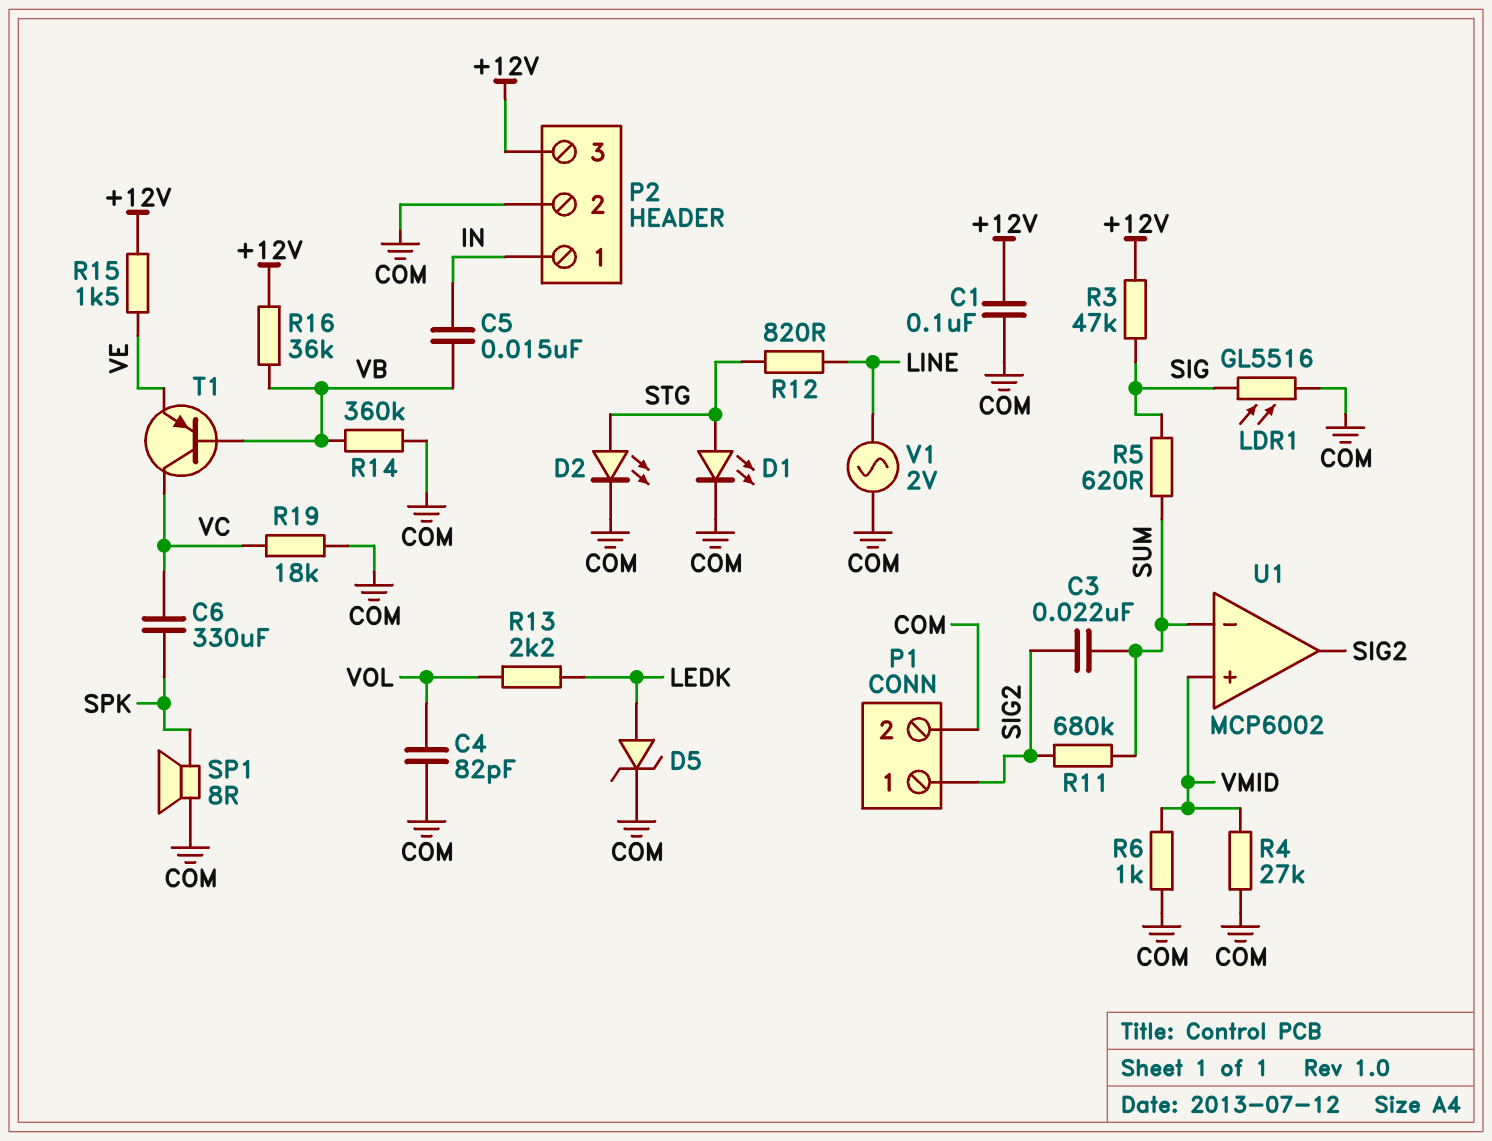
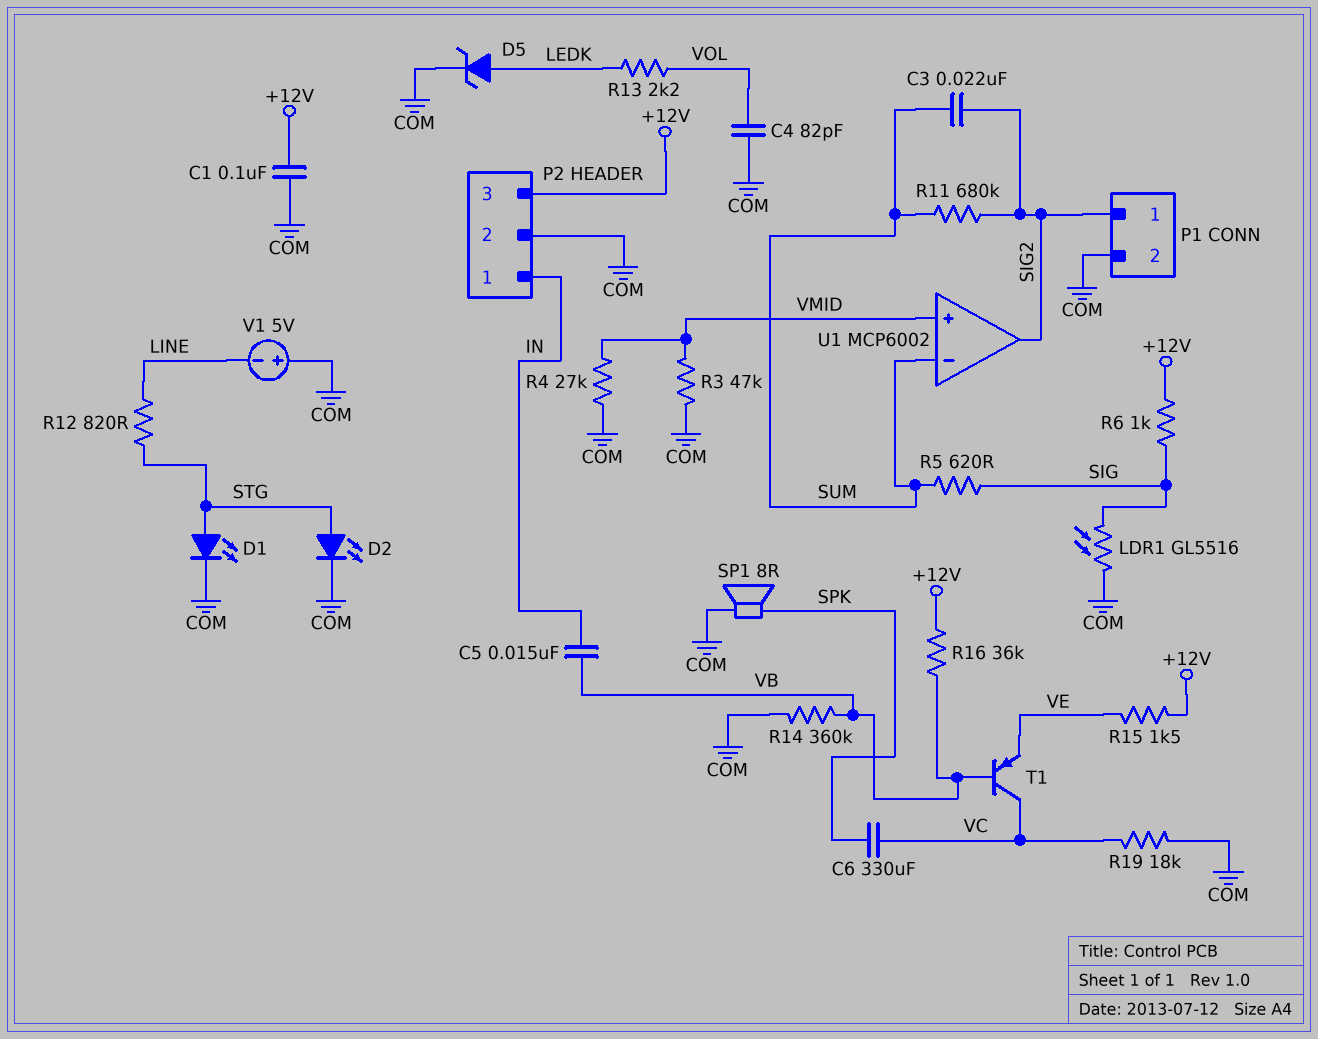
R3: 47k (+12V, SIG) -> 47k (COM, VMID)
R6: 1k (COM, VMID) -> 1k (+12V, SIG)
V1: AC 2V (COM, LINE) -> 5V (plus COM, minus LINE)

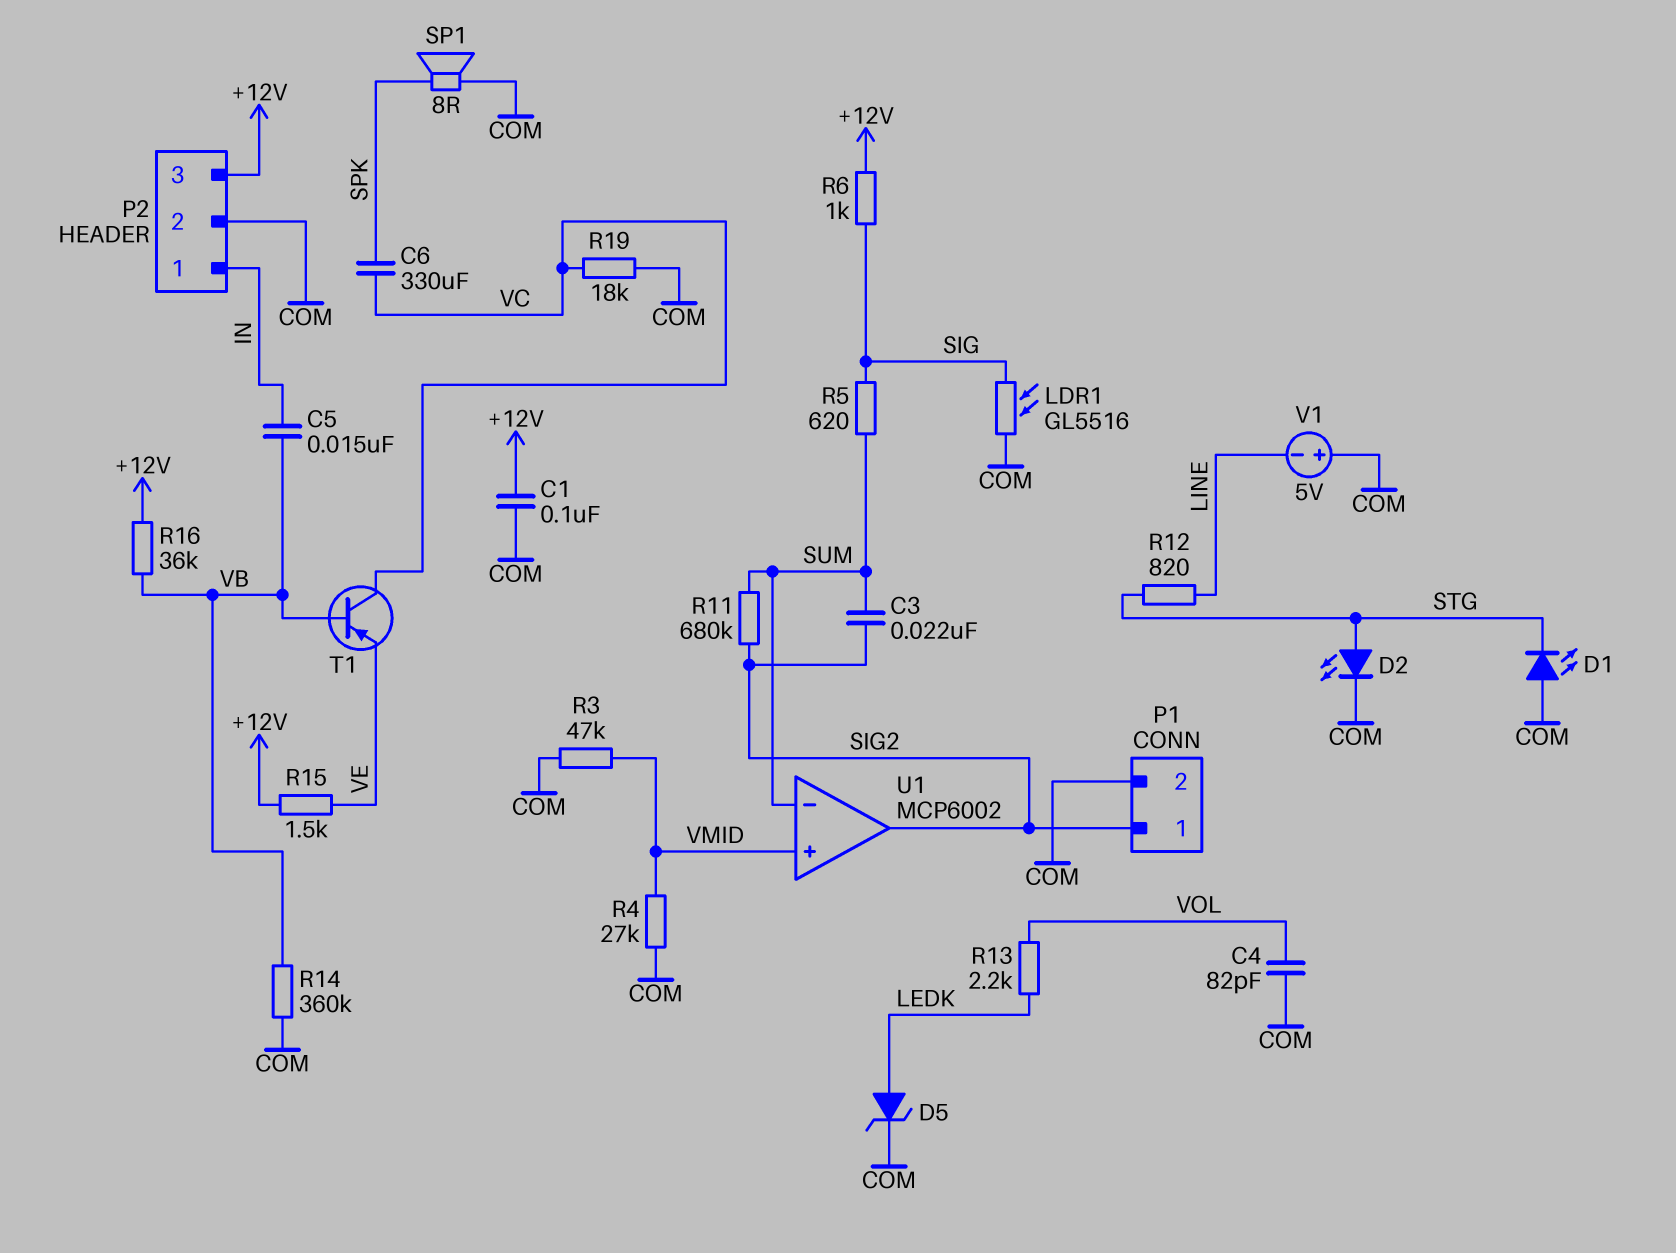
D1: LED (A STG, K COM) -> LED (A COM, K STG)

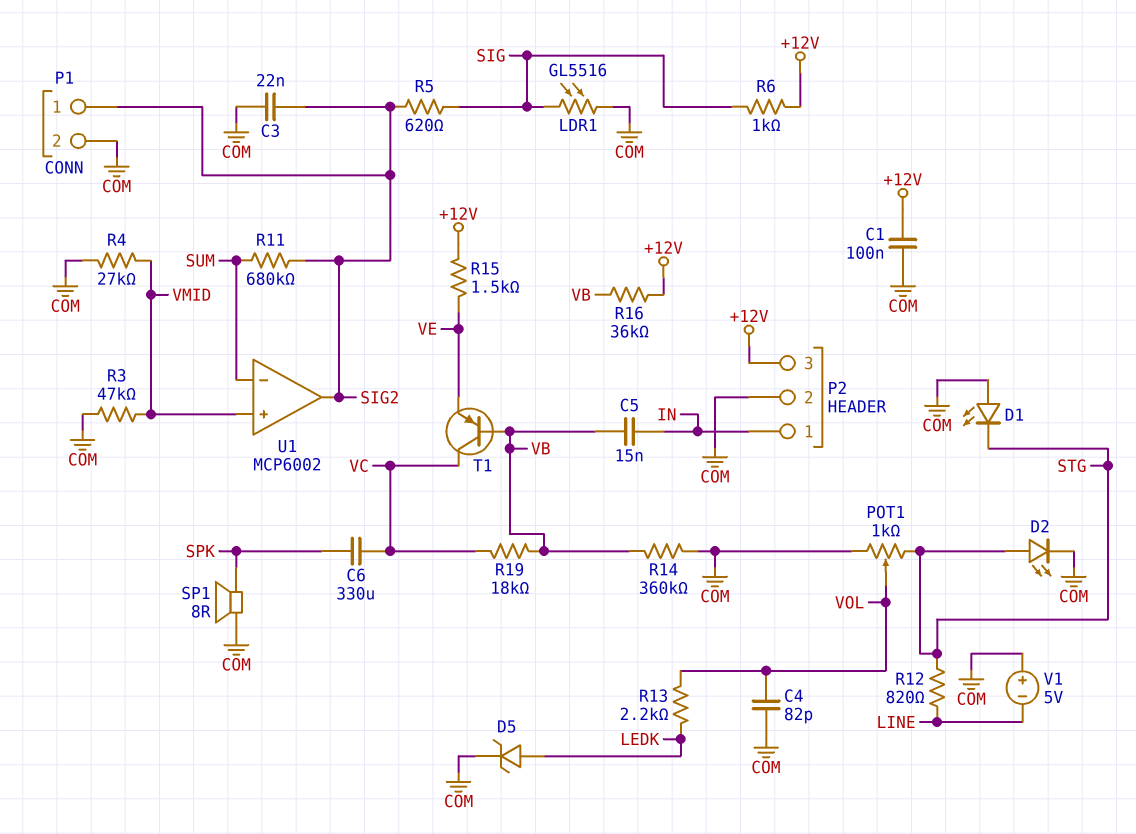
C3: 22nF (SIG2, SUM) -> 22nF (COM, SIG2)
POT1: none -> 1k (COM, STG, wiper VOL)
R5: 620 (SIG, SUM) -> 620 (SIG, SIG2)
R19: 18k (COM, VC) -> 18k (VB, VC)

